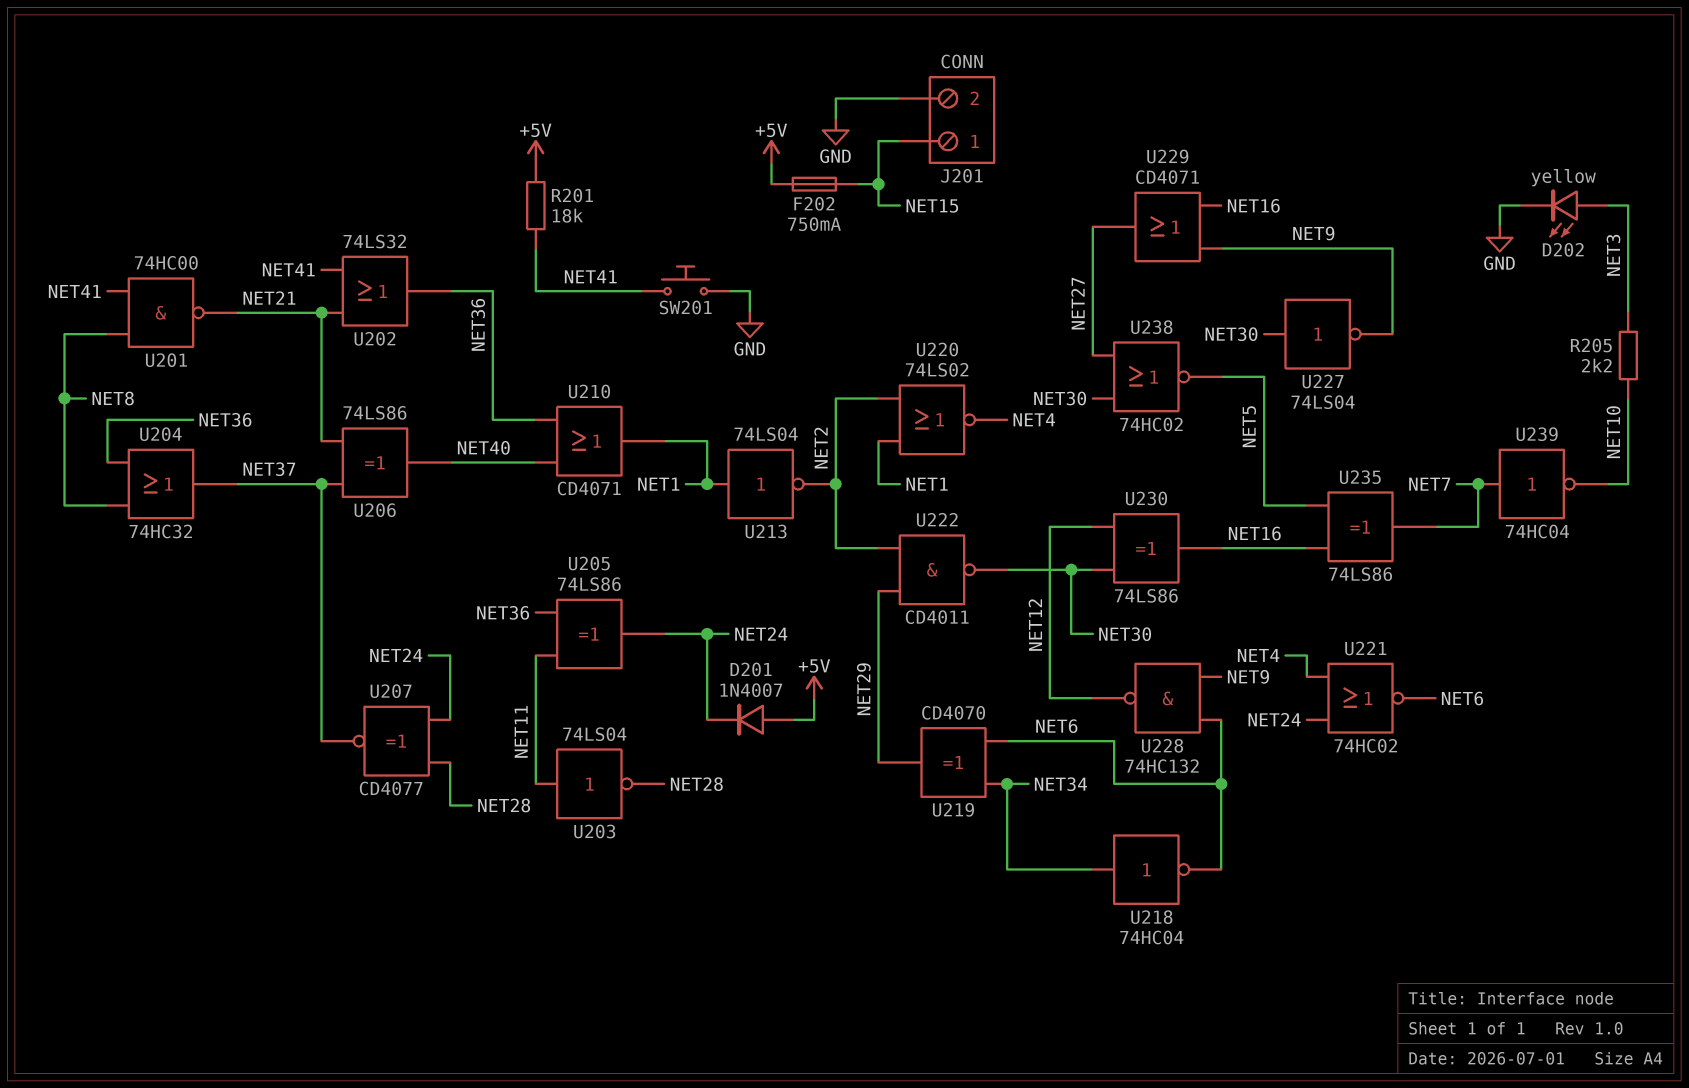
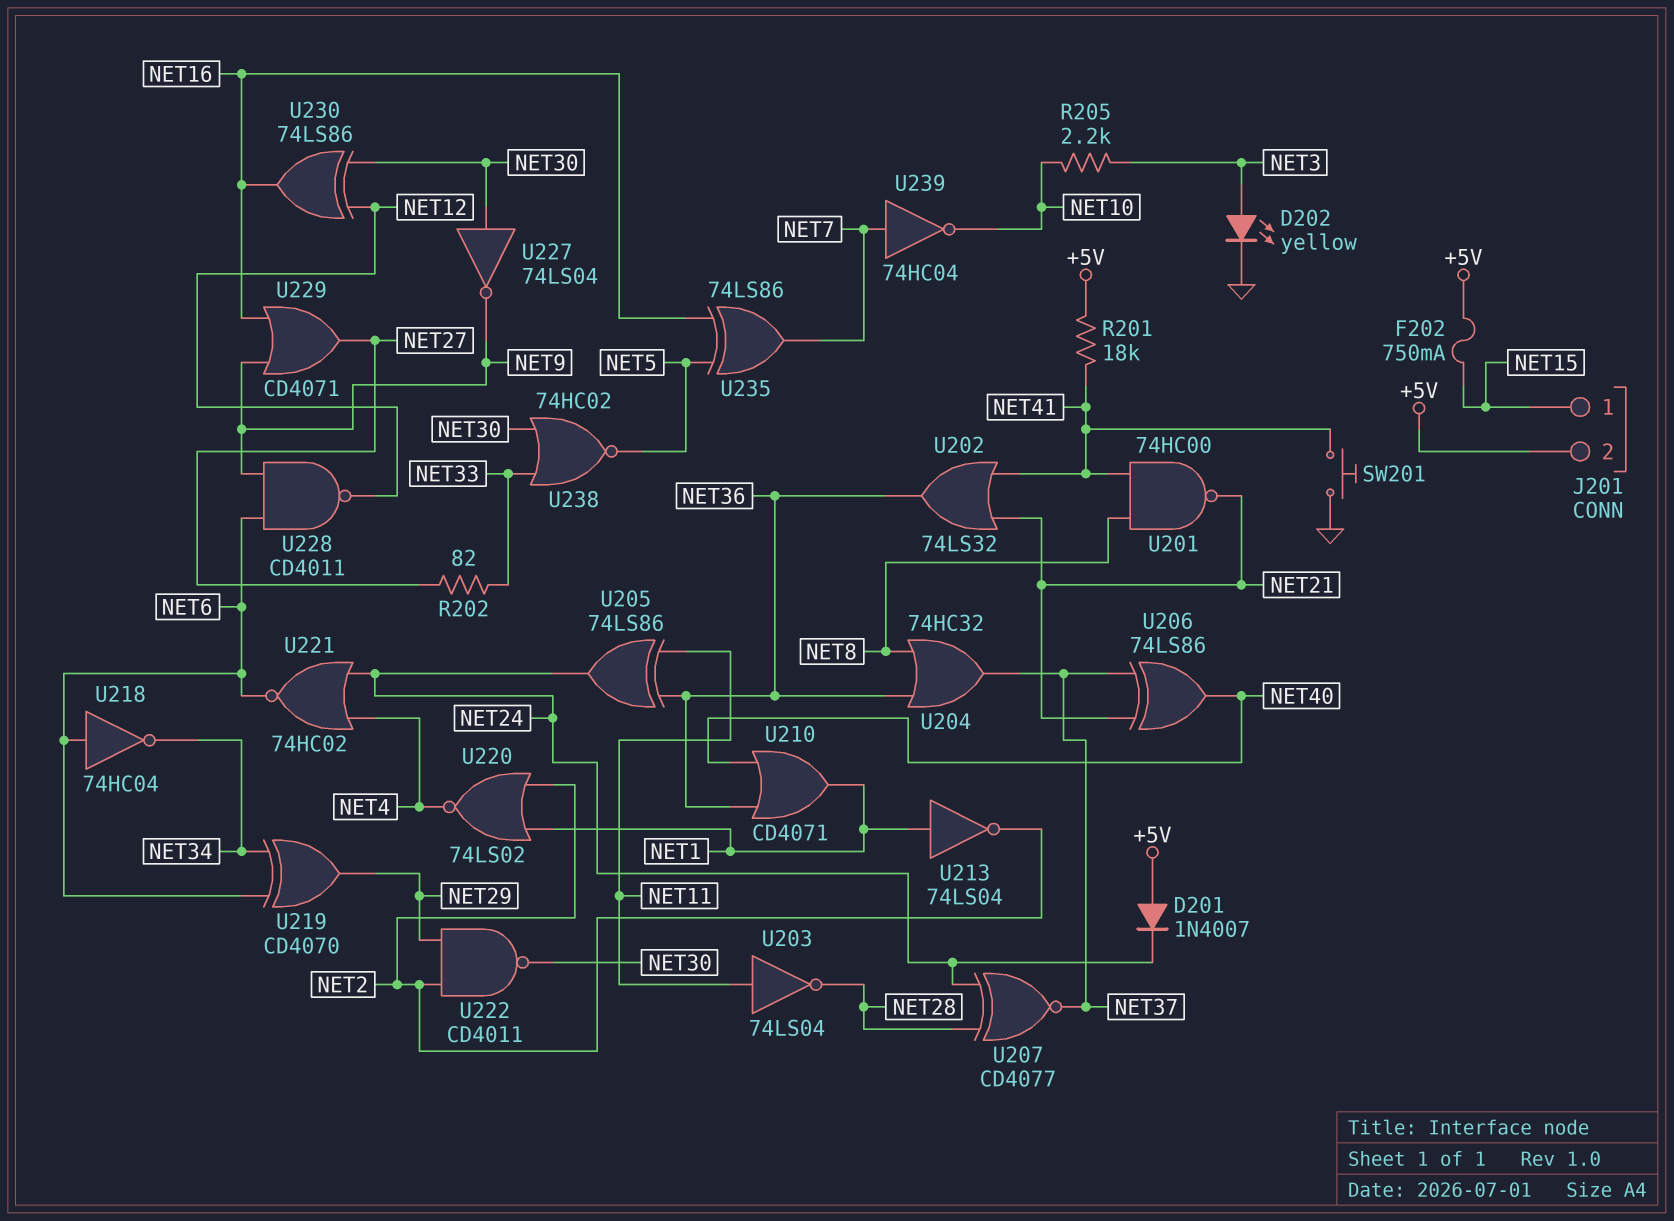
J201 pin 2: GND -> +5V
R202: none -> 82 (NET27, NET33)
U218: NOT 74HC04 (in NET34, out NET6) -> NOT 74HC04 (in NET6, out NET34)
U228: NAND 74HC132 (in NET6, in NET9, out NET12) -> NAND CD4011 (in NET6, in NET9, out NET12)
U238: NOR 74HC02 (in NET27, in NET30, out NET5) -> NOR 74HC02 (in NET30, in NET33, out NET5)

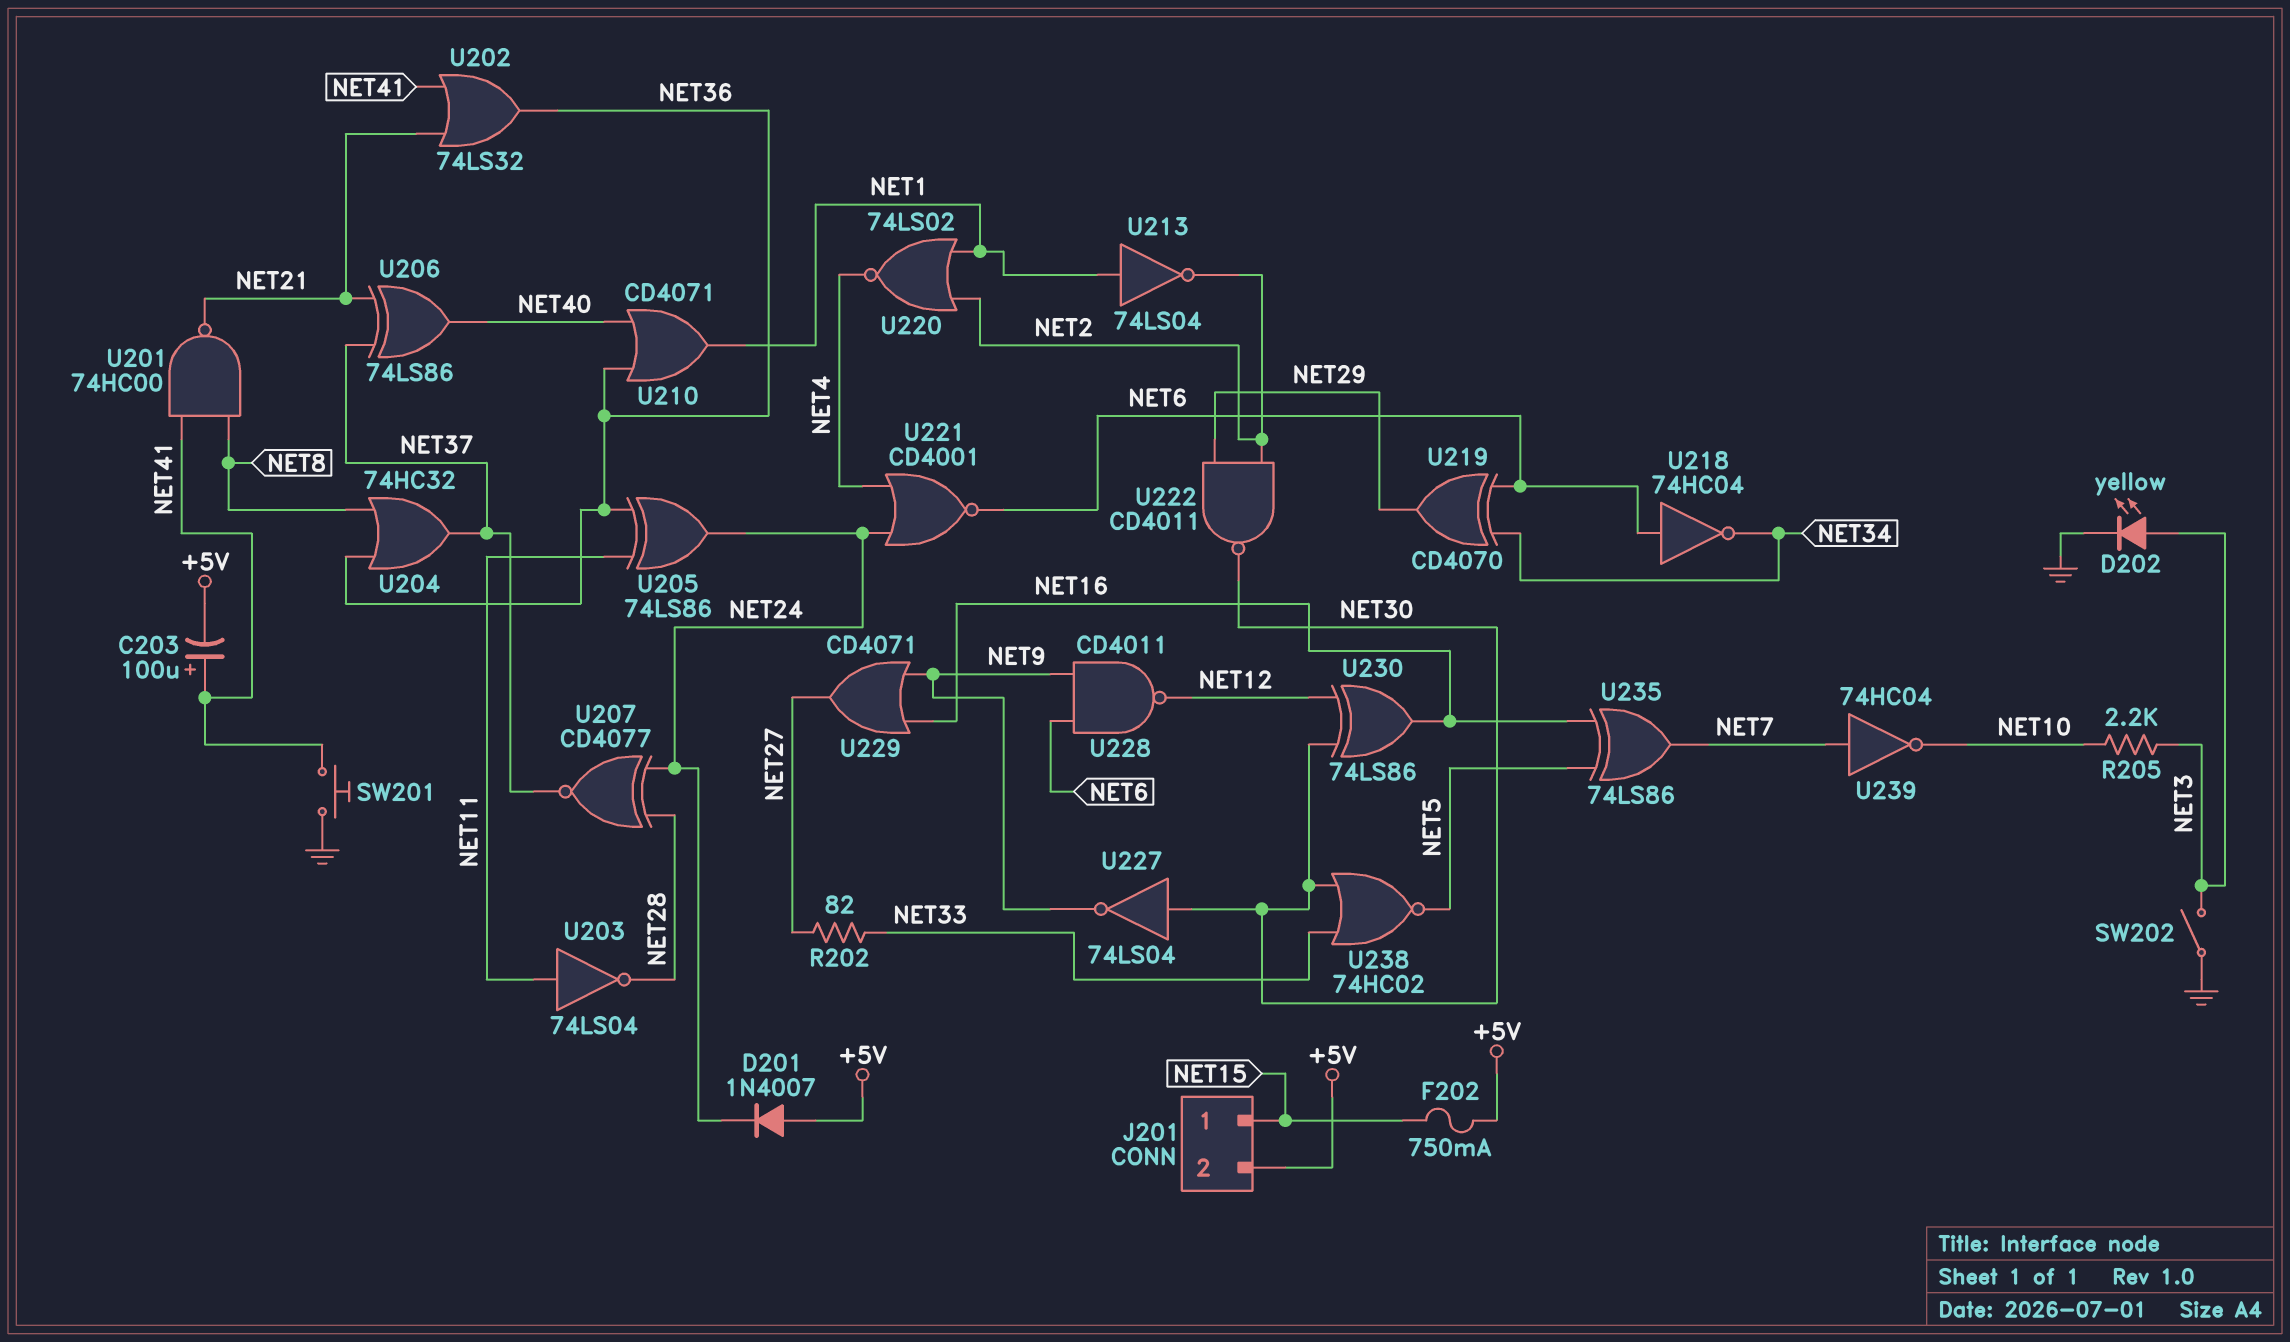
C203: none -> 100uF (plus NET41, minus +5V)
R201: 18k (+5V, NET41) -> none
SW202: none -> switch (GND, NET3)
U221: NOR 74HC02 (in NET4, in NET24, out NET6) -> NOR CD4001 (in NET4, in NET24, out NET6)

